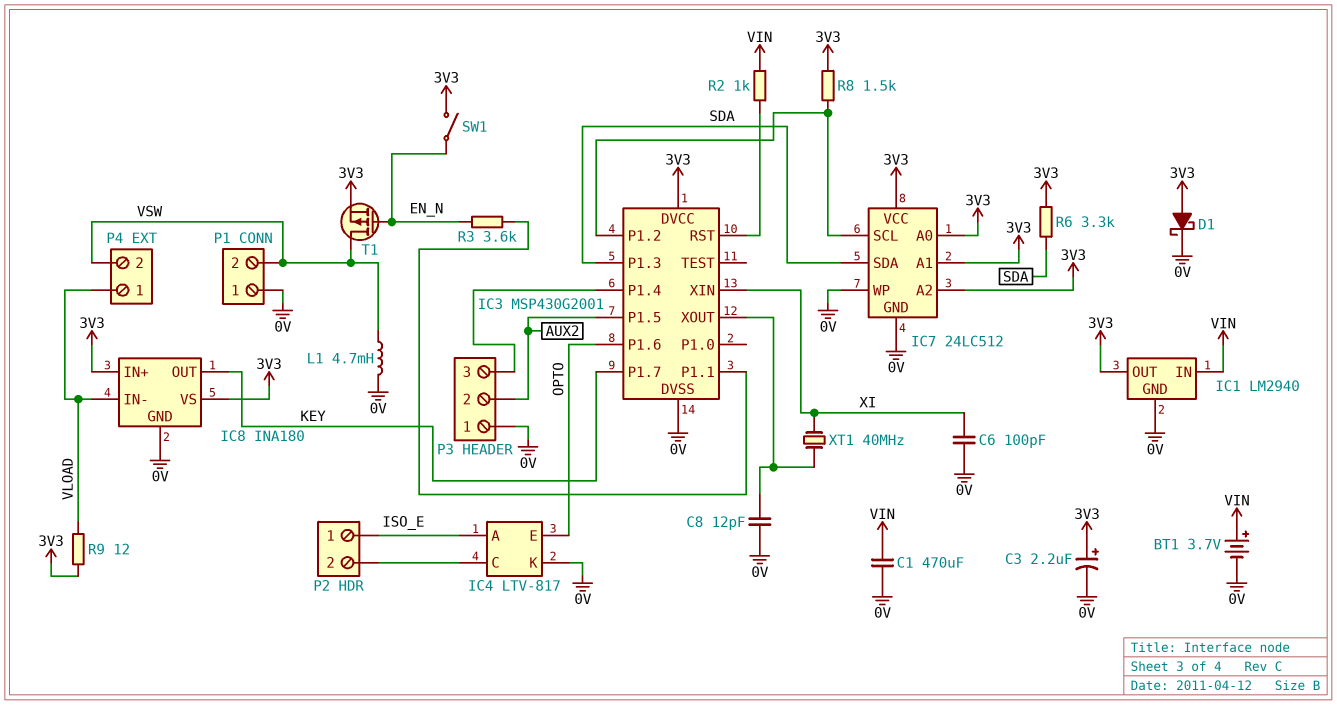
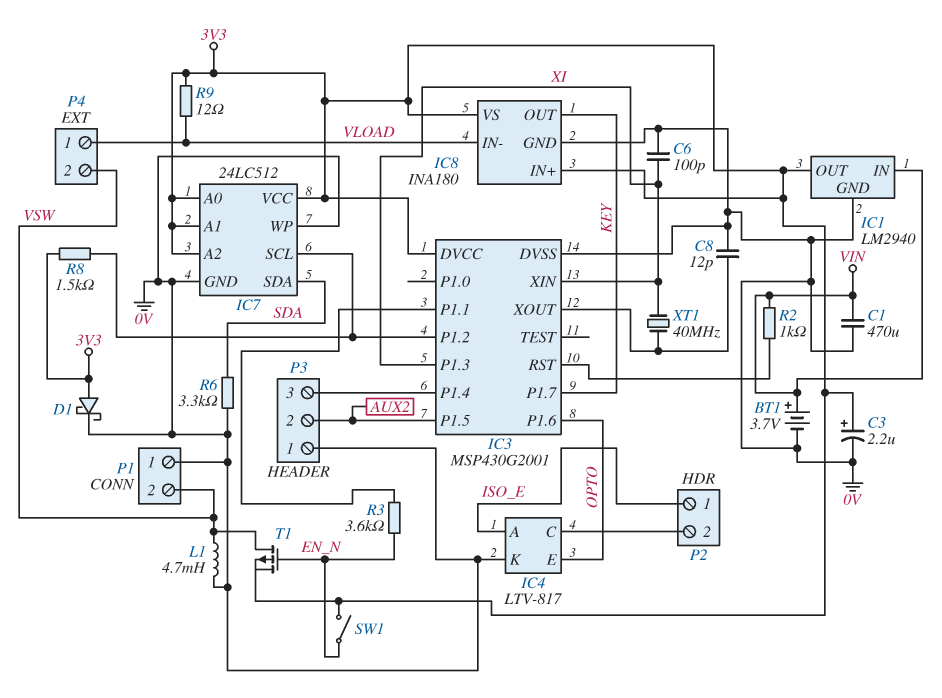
IC3 pin P1.3: SDA -> XI
R6: 3.3k (3V3, SDA) -> 3.3k (0V, SDA)

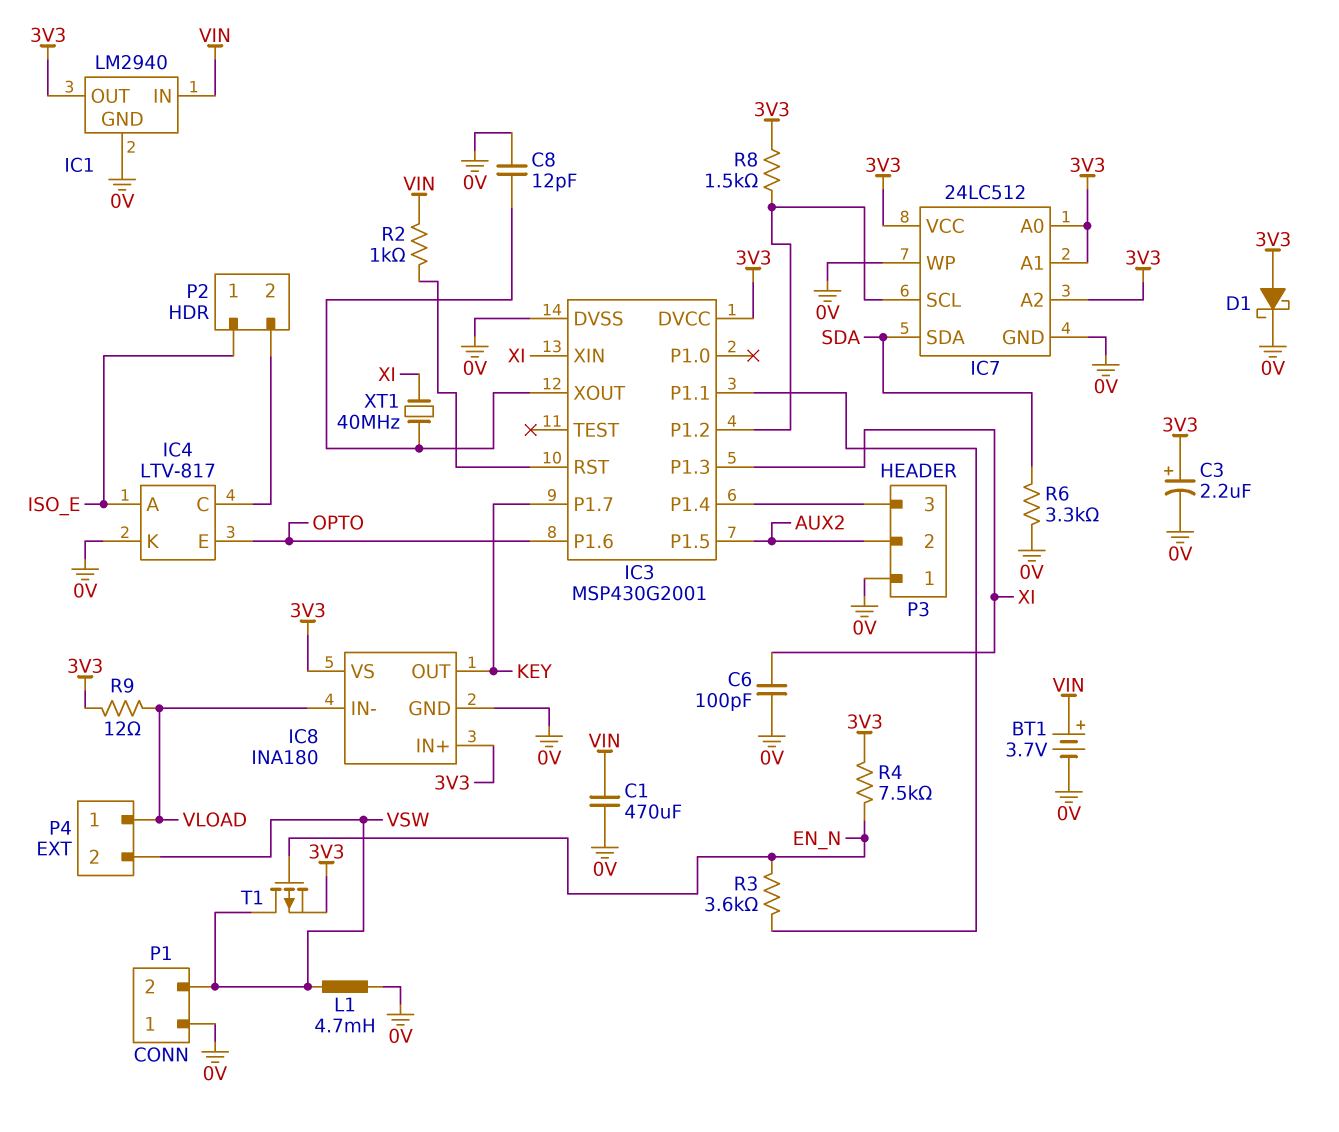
R4: none -> 7.5k (3V3, EN_N)
SW1: switch (3V3, EN_N) -> none

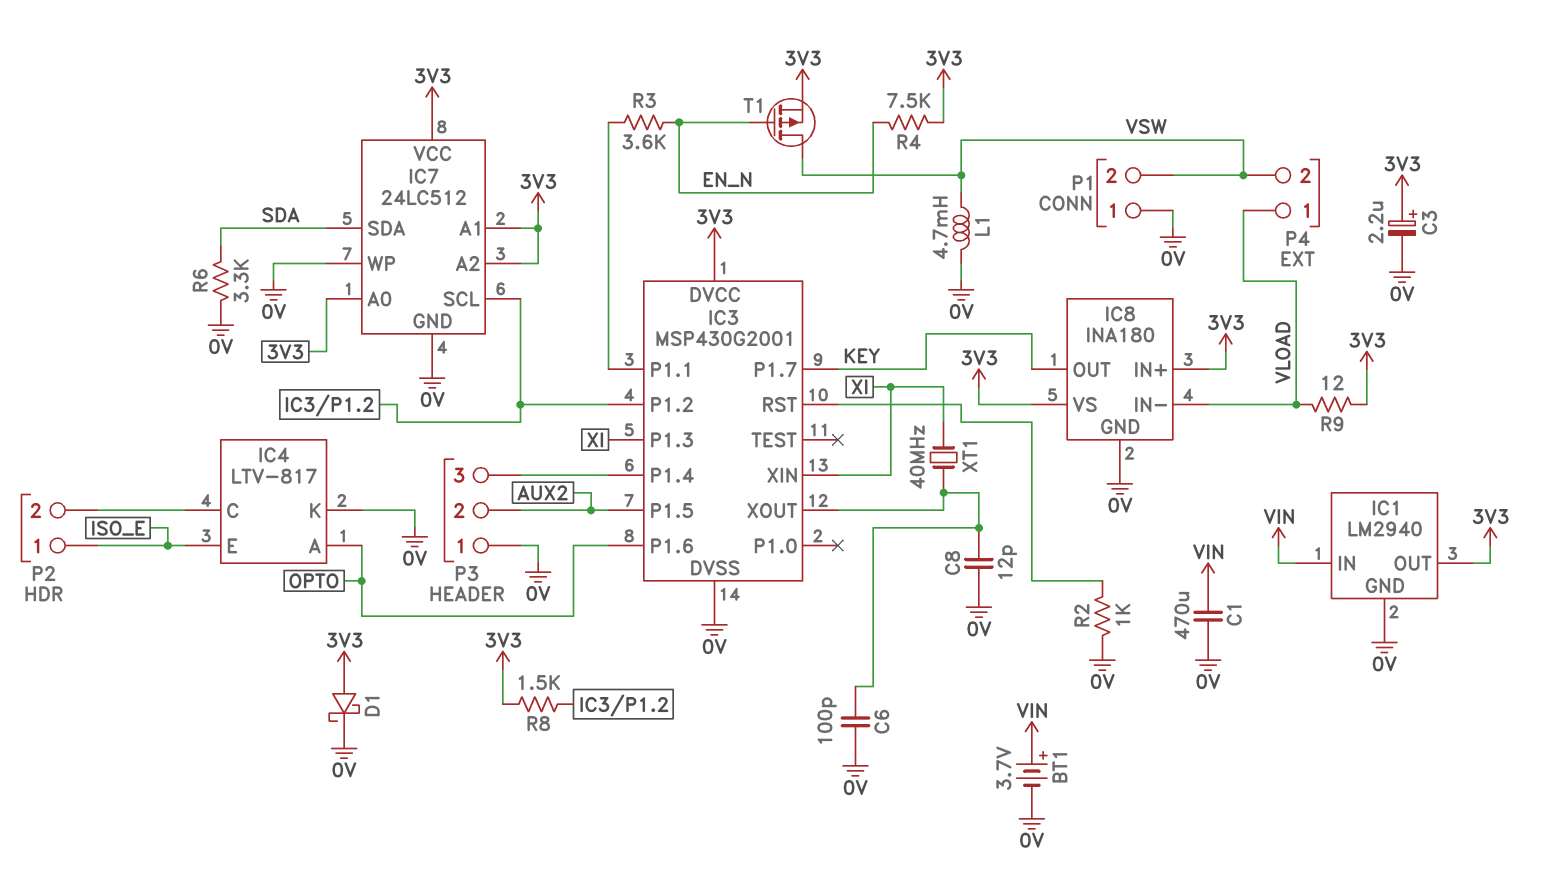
C6: 100pF (0V, XI) -> 100pF (0V, IC3/XOUT)
IC4 pin A: ISO_E -> OPTO
IC4 pin E: OPTO -> ISO_E
R2: 1k (IC3/RST, VIN) -> 1k (0V, IC3/RST)

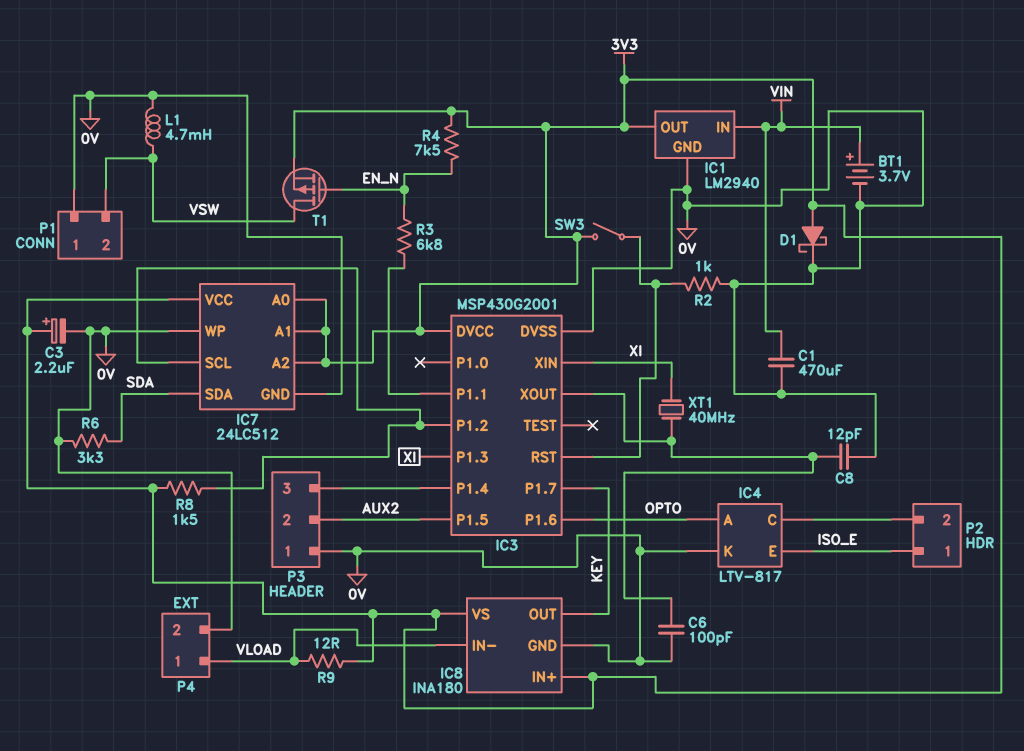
P4 pin 2: VSW -> 0V
R3: 3.6k (EN_N, IC3/P1.1) -> 6.8k (EN_N, IC3/P1.1)
SW3: none -> switch (3V3, IC3/RST)

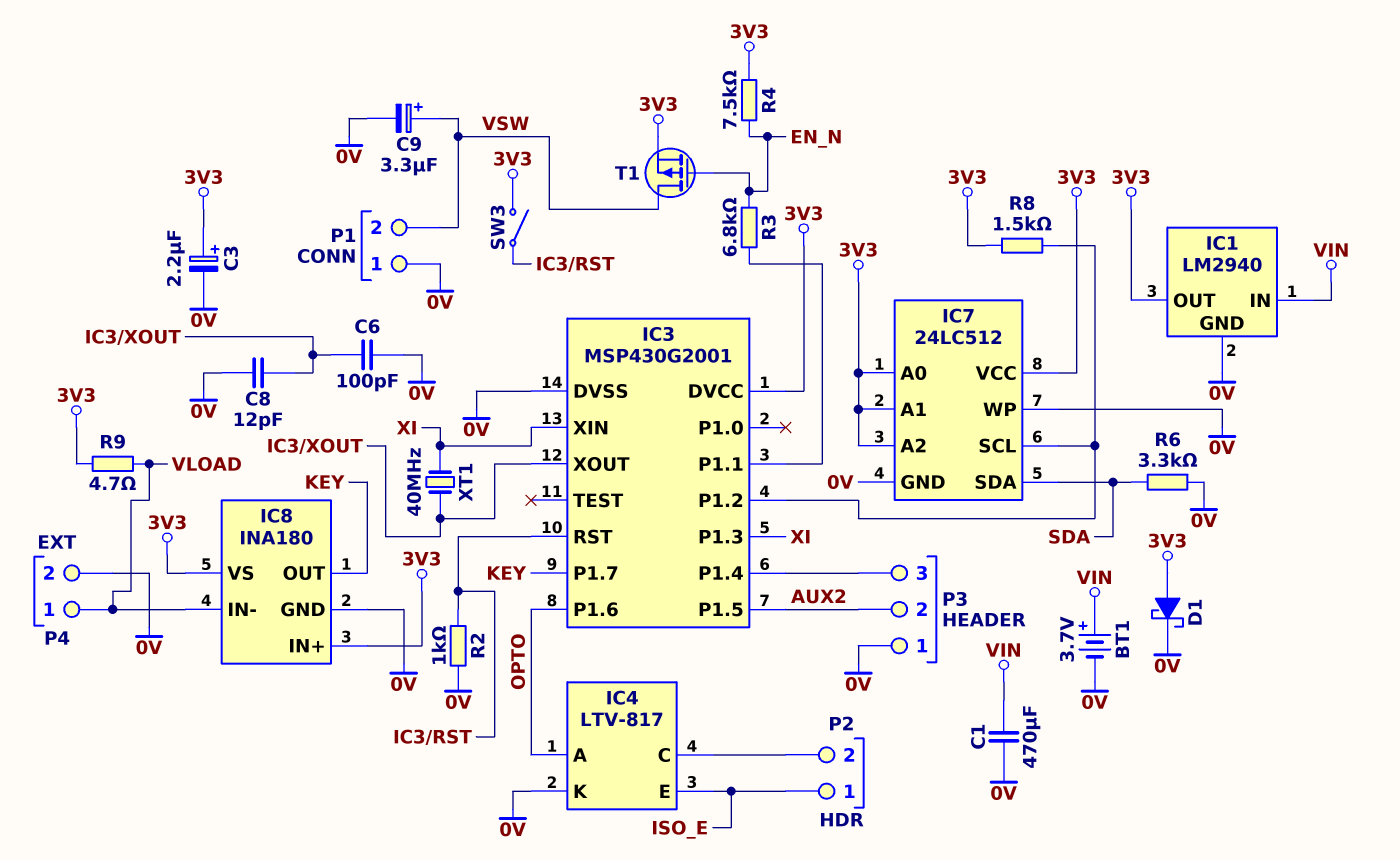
C9: none -> 3.3uF (plus VSW, minus 0V)
L1: 4.7mH (0V, VSW) -> none
R9: 12 (3V3, VLOAD) -> 4.7 (3V3, VLOAD)

